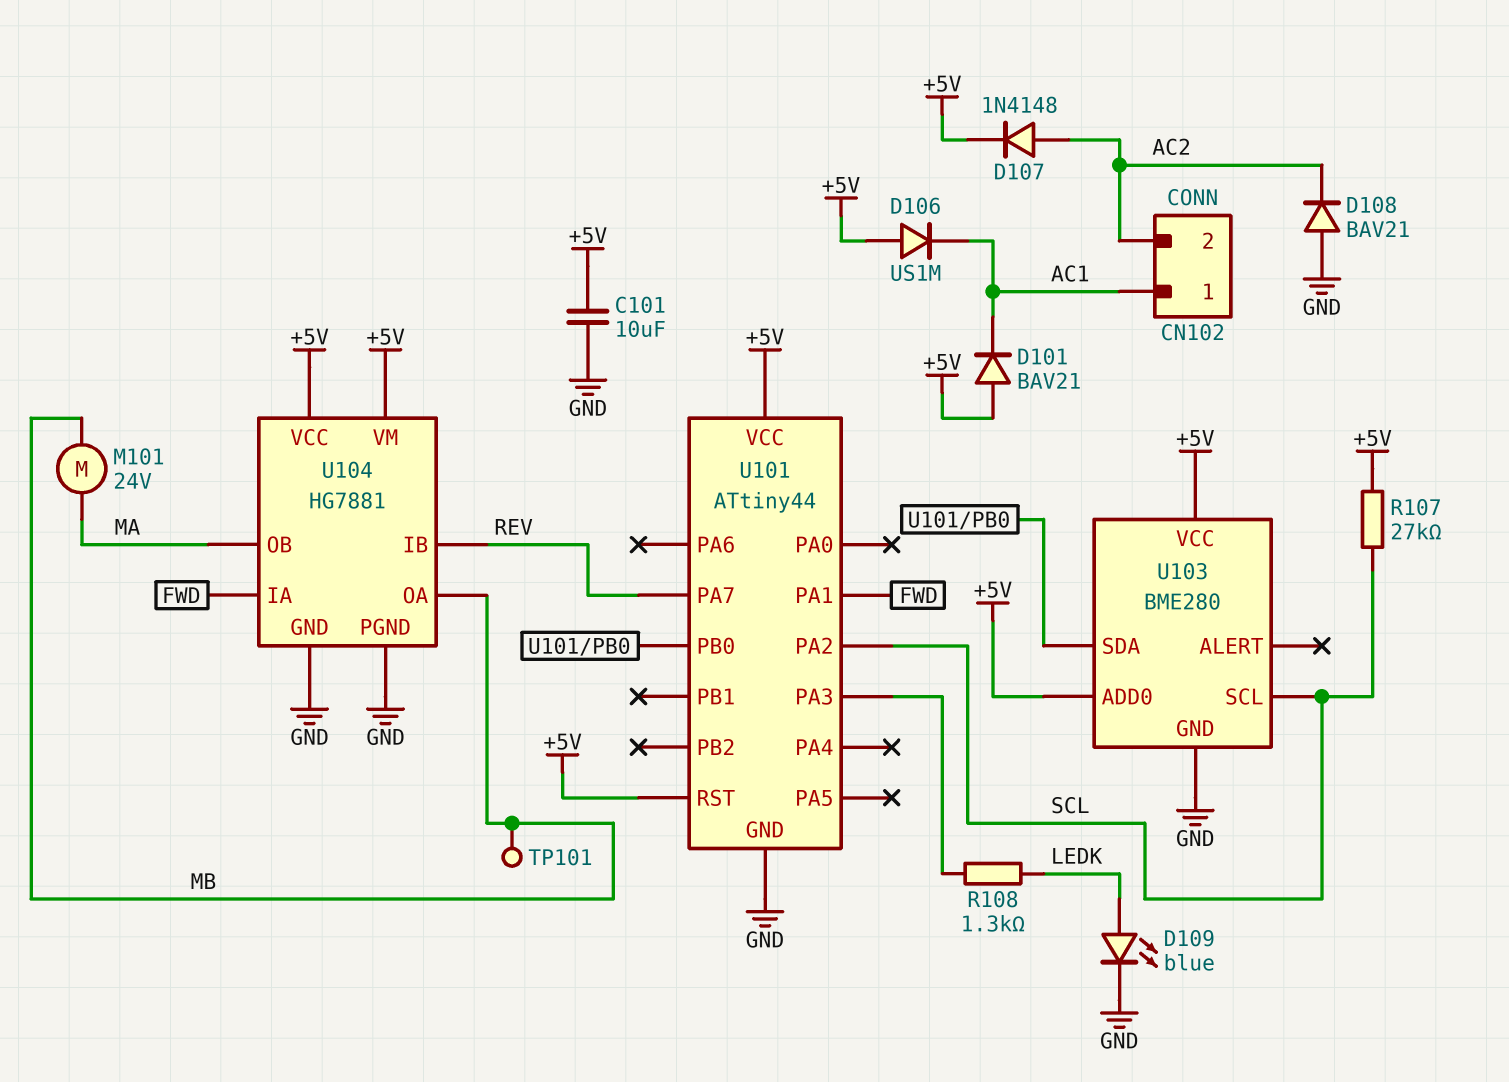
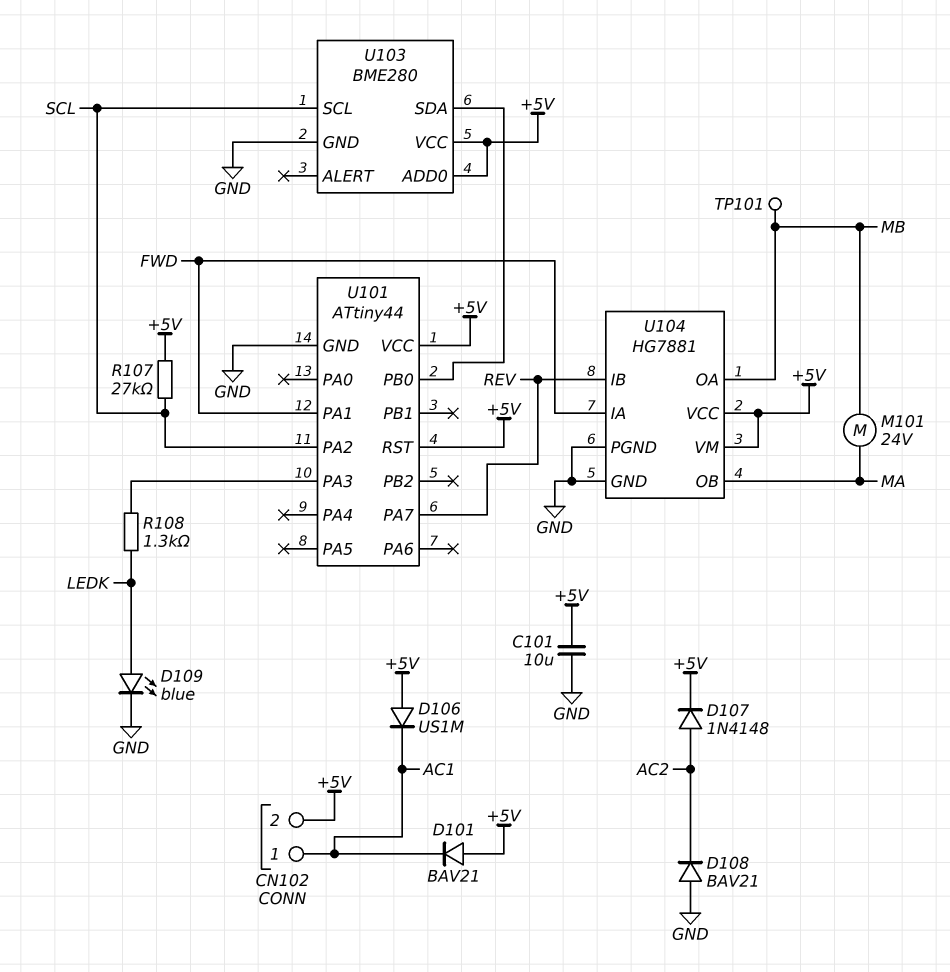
CN102 pin 2: AC2 -> +5V

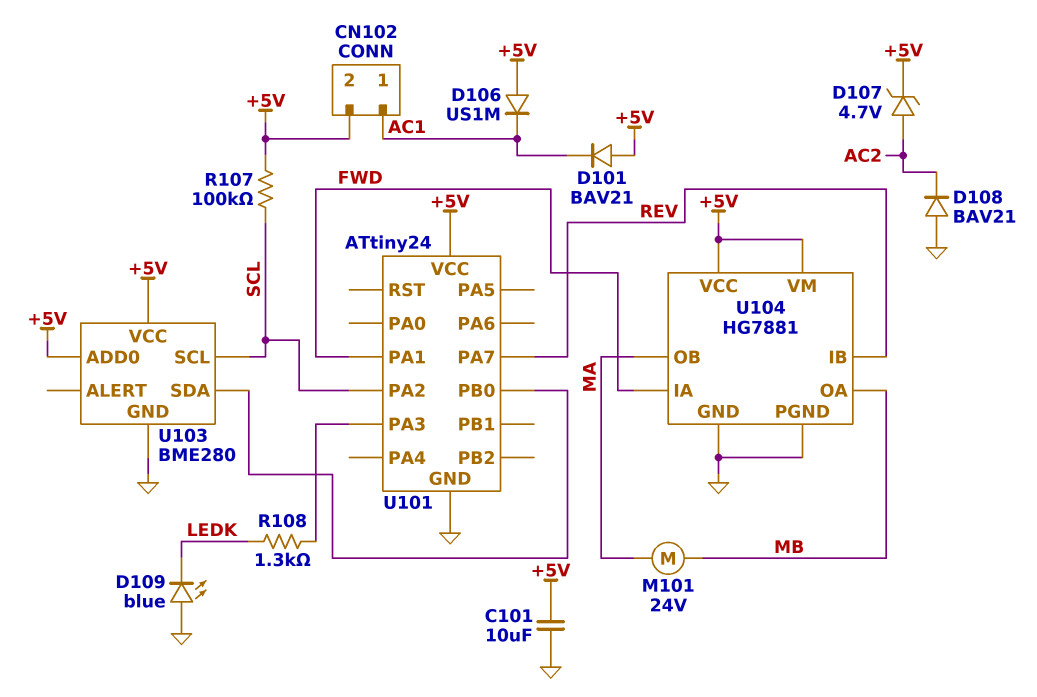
D107: diode 1N4148 (A AC2, K +5V) -> zener 4.7V (A AC2, K +5V)
D109: LED blue (A LEDK, K GND) -> LED blue (A GND, K LEDK)
R107: 27k (+5V, SCL) -> 100k (+5V, SCL)
TP101: test point (MB) -> none
U101: ATtiny44 -> ATtiny24
U101 pin RST: +5V -> none

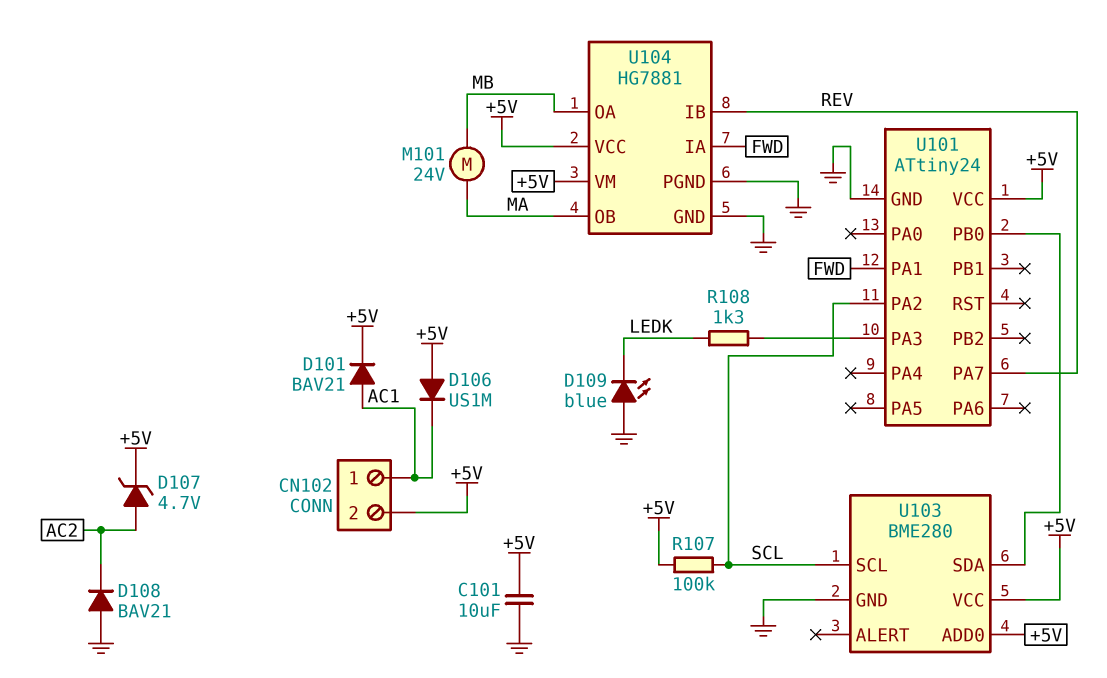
D101: diode BAV21 (A +5V, K AC1) -> diode BAV21 (A AC1, K +5V)

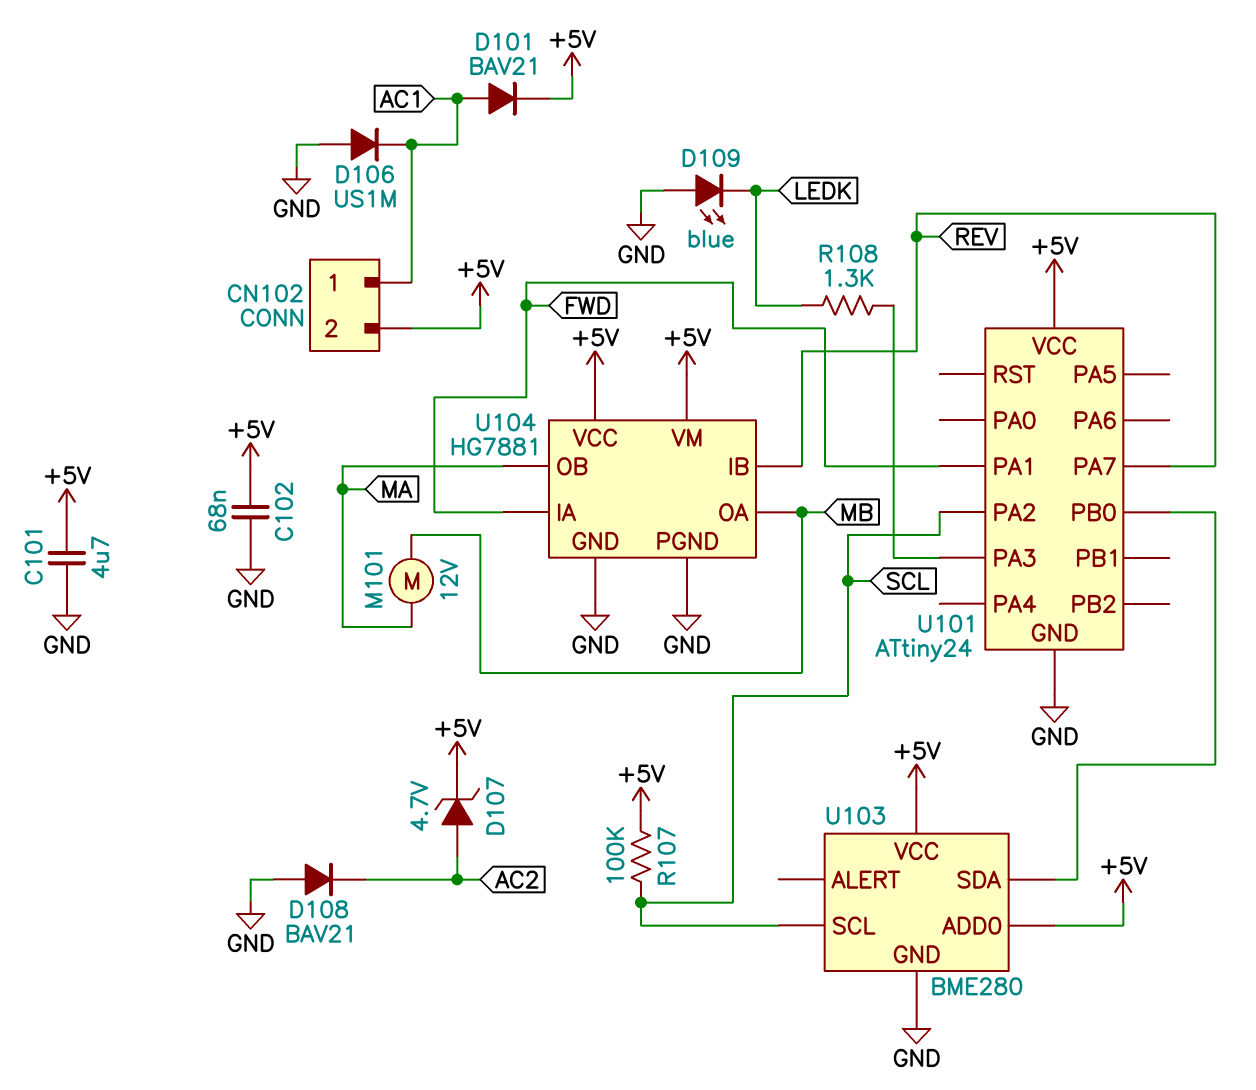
C101: 10uF (+5V, GND) -> 4.7uF (+5V, GND)
C102: none -> 68nF (+5V, GND)
D106: diode US1M (A +5V, K AC1) -> diode US1M (A GND, K AC1)
M101: motor 24V (MA, MB) -> motor 12V (MA, MB)

